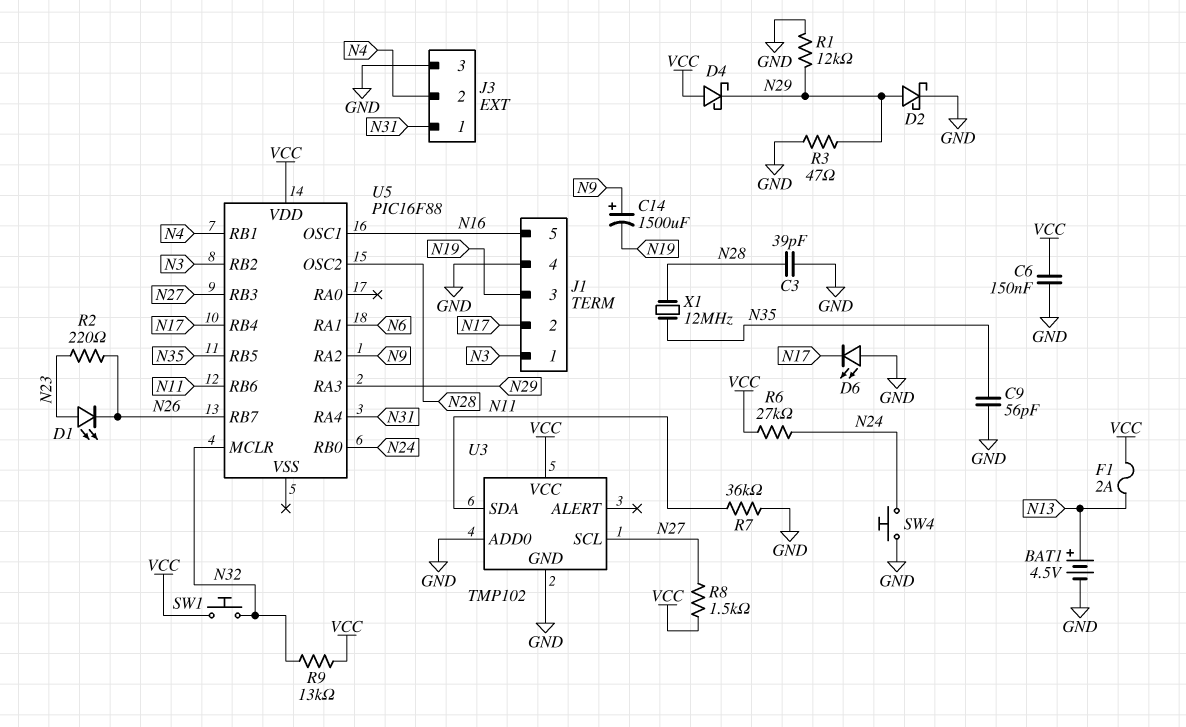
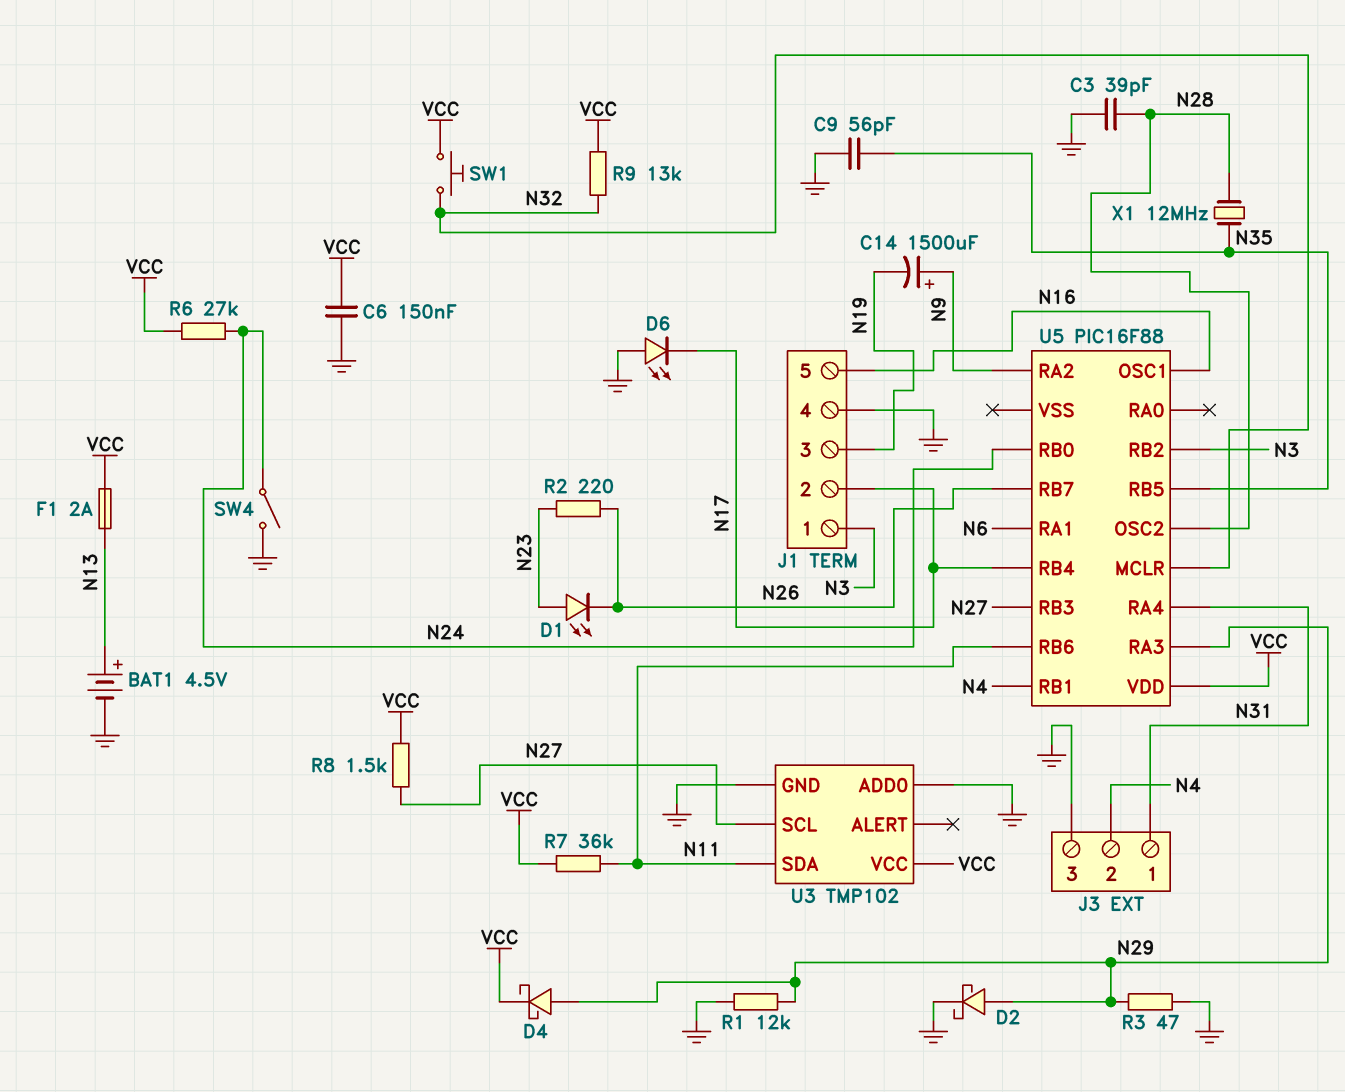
D4: schottky (A VCC, K N29) -> schottky (A N29, K VCC)
R7: 36k (GND, N11) -> 36k (N11, VCC)
SW4: button (GND, N24) -> switch (GND, N24)

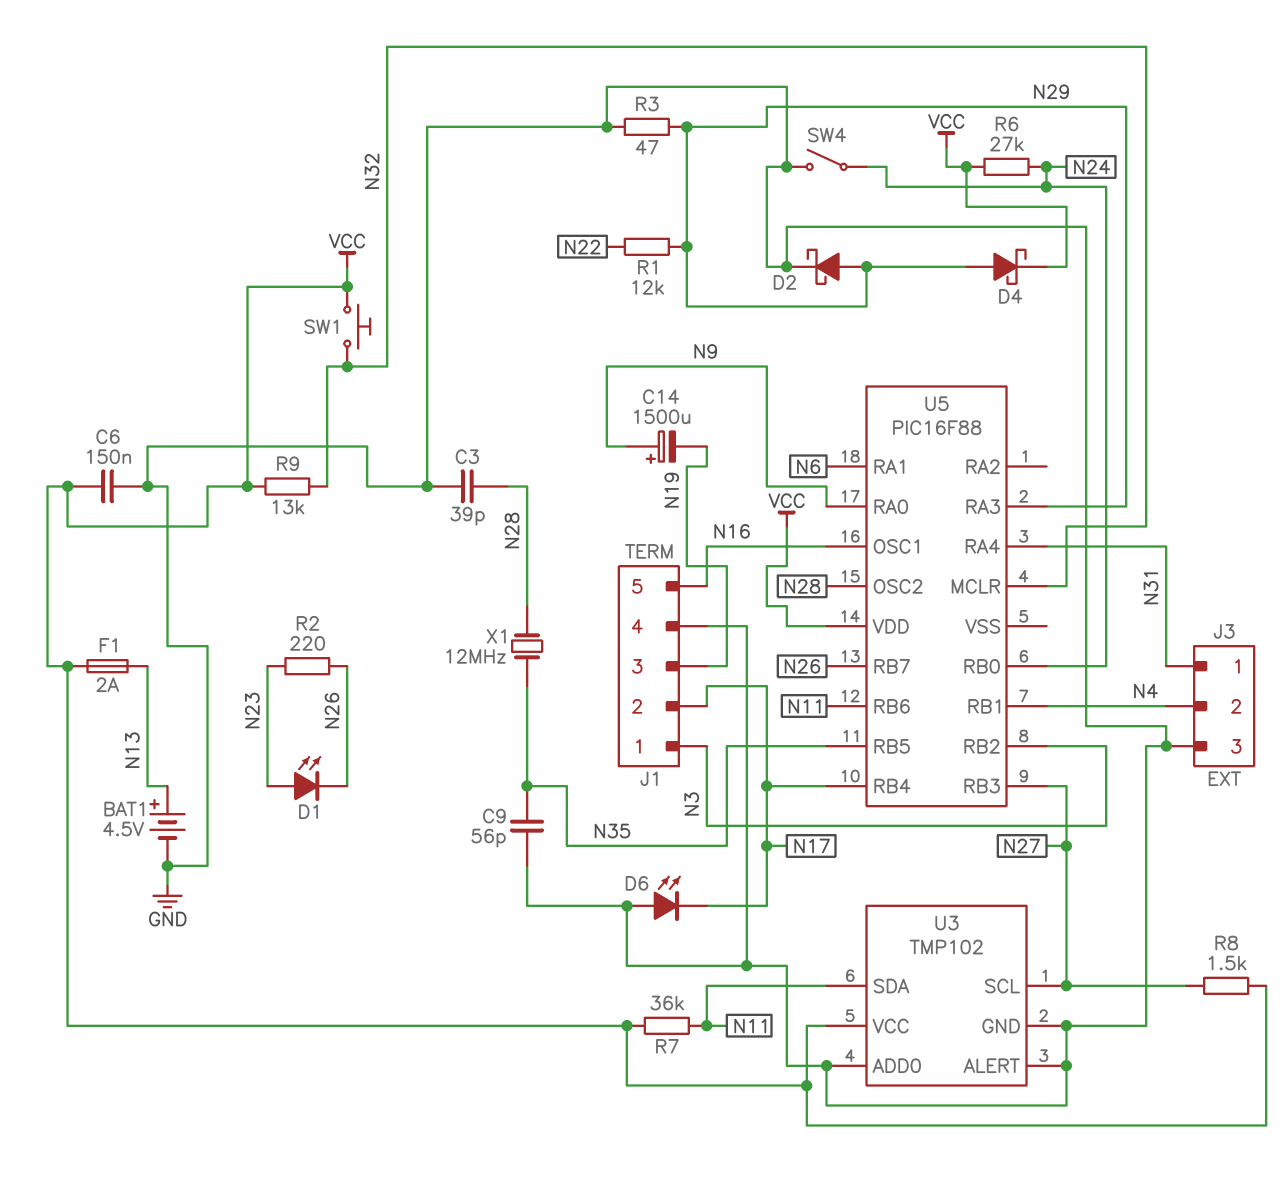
R1: 12k (GND, N29) -> 12k (N22, N29)
U3 pin ALERT: none -> GND
U5 pin RA0: none -> N9
U5 pin RA2: N9 -> none

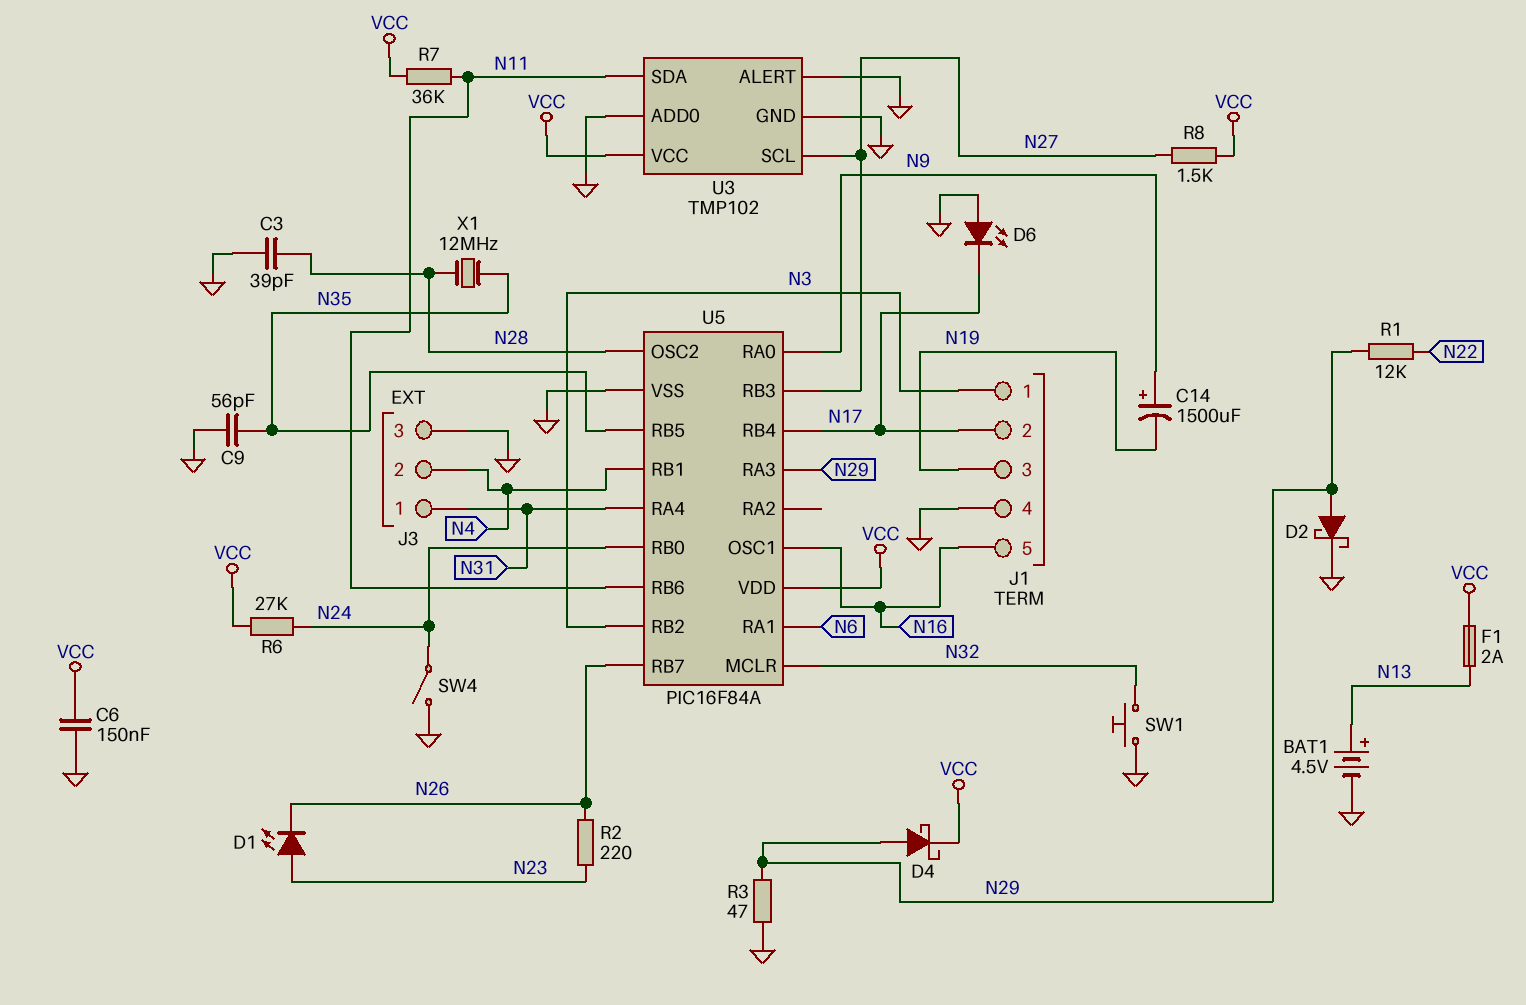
R9: 13k (N32, VCC) -> none
SW1: button (N32, VCC) -> button (GND, N32)
U5: PIC16F88 -> PIC16F84A
U5 pin VSS: none -> GND

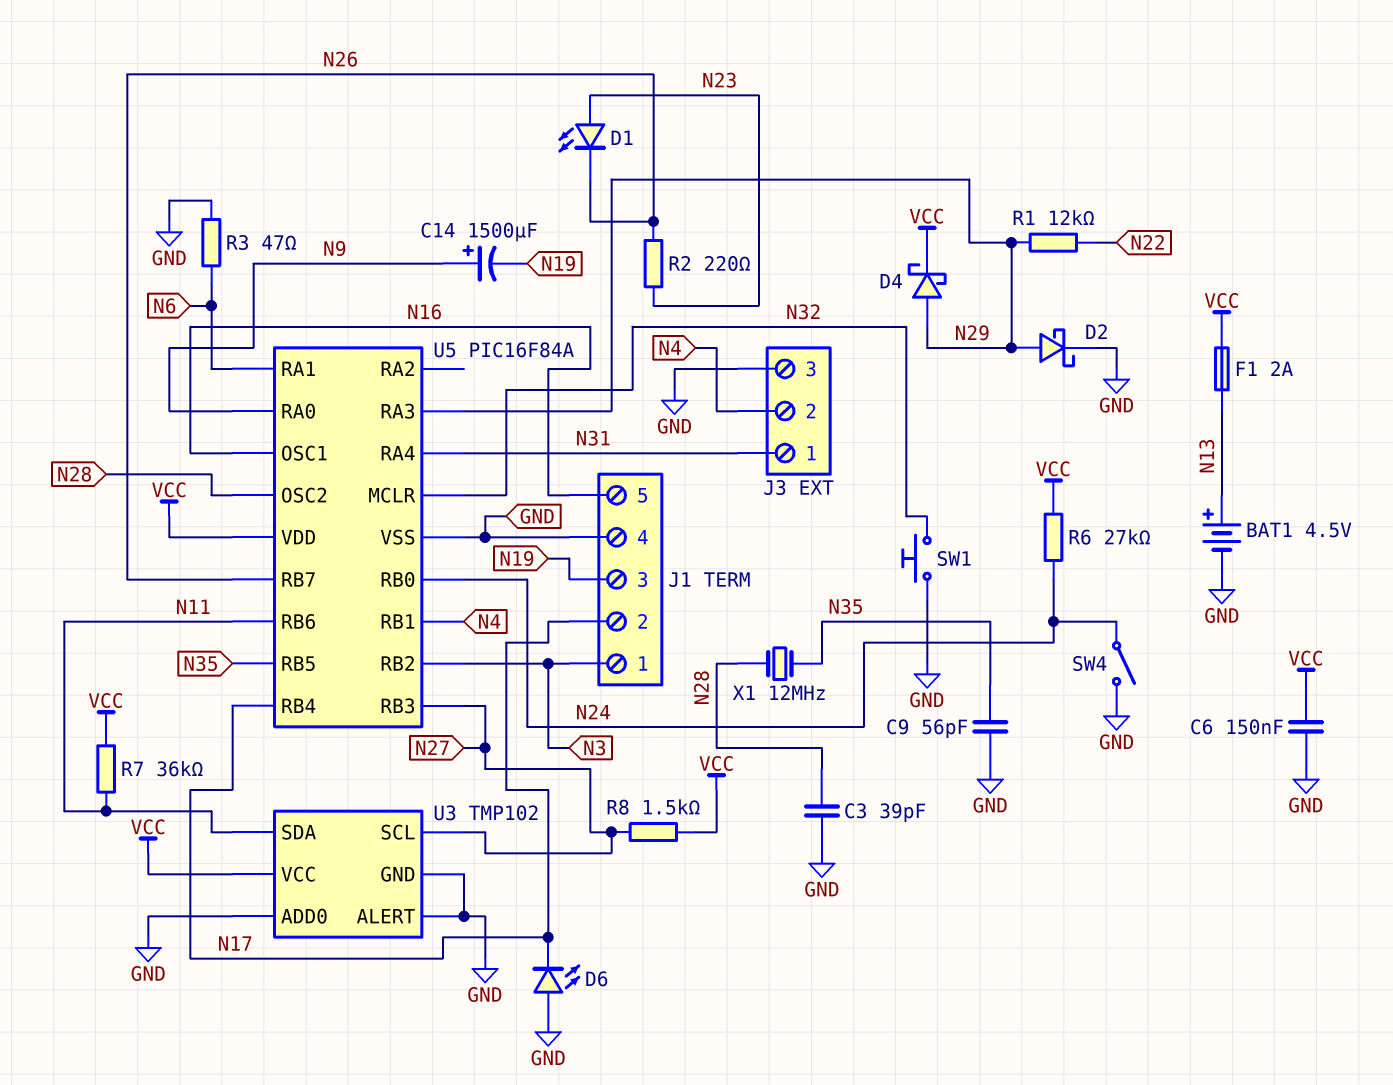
R3: 47 (GND, N29) -> 47 (GND, N6)

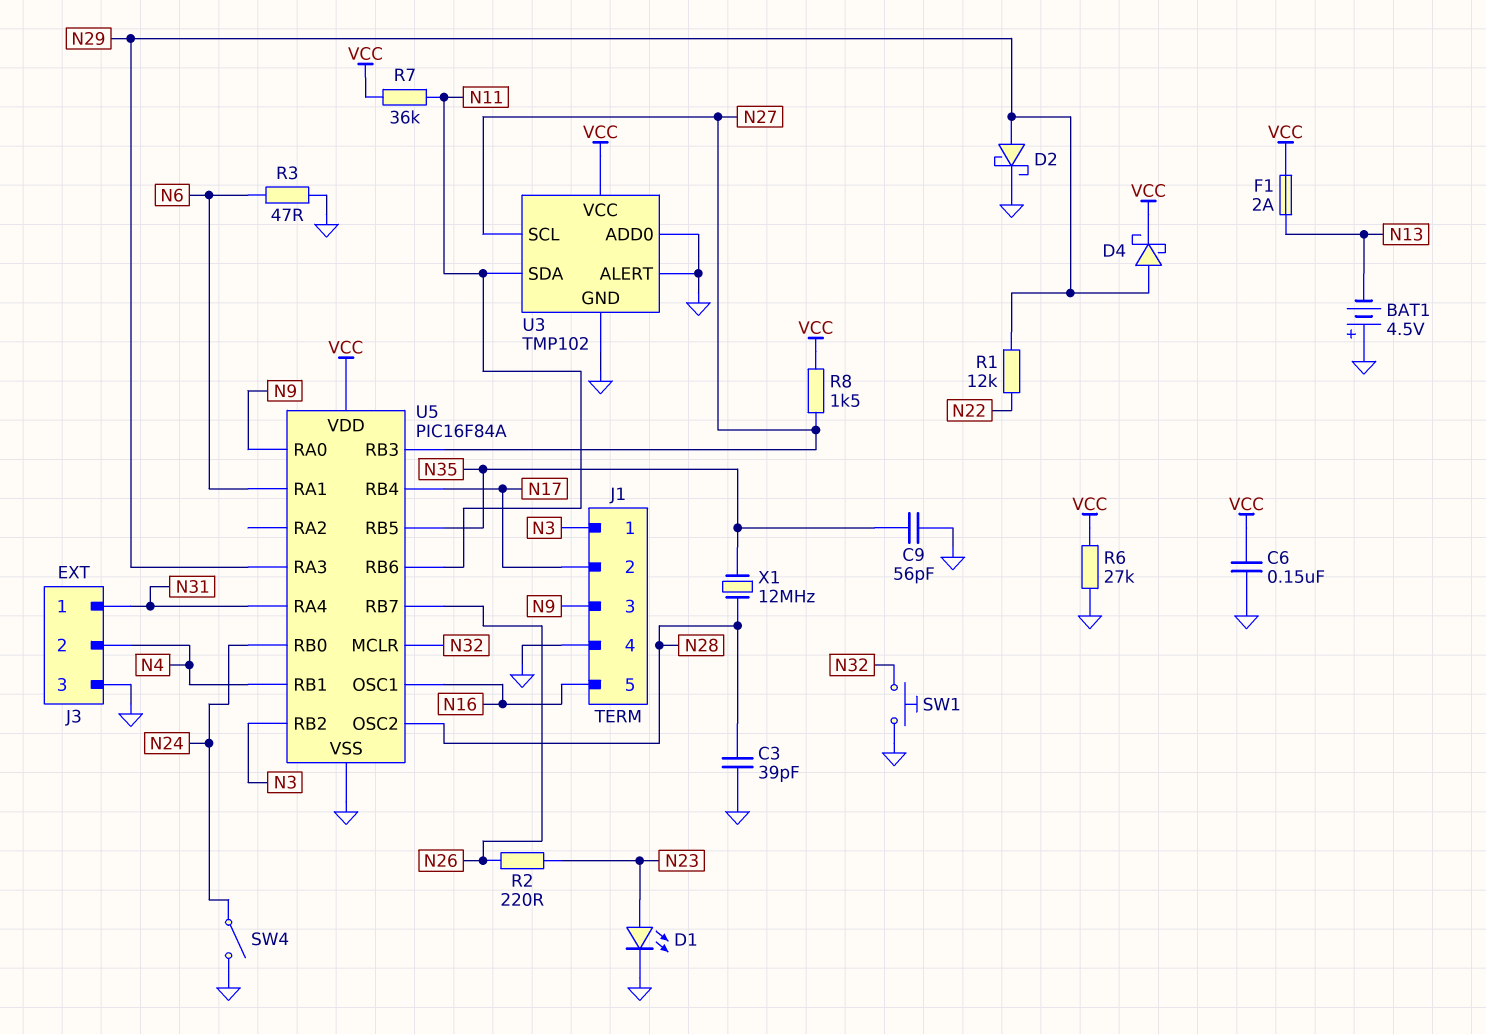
BAT1: 4.5V (plus N13, minus GND) -> 4.5V (plus GND, minus N13)
C14: 1500uF (plus N9, minus N19) -> none
D1: LED (A N23, K N26) -> LED (A N23, K GND)
D6: LED (A GND, K N17) -> none
J1 pin 3: N19 -> N9
R6: 27k (N24, VCC) -> 27k (GND, VCC)

